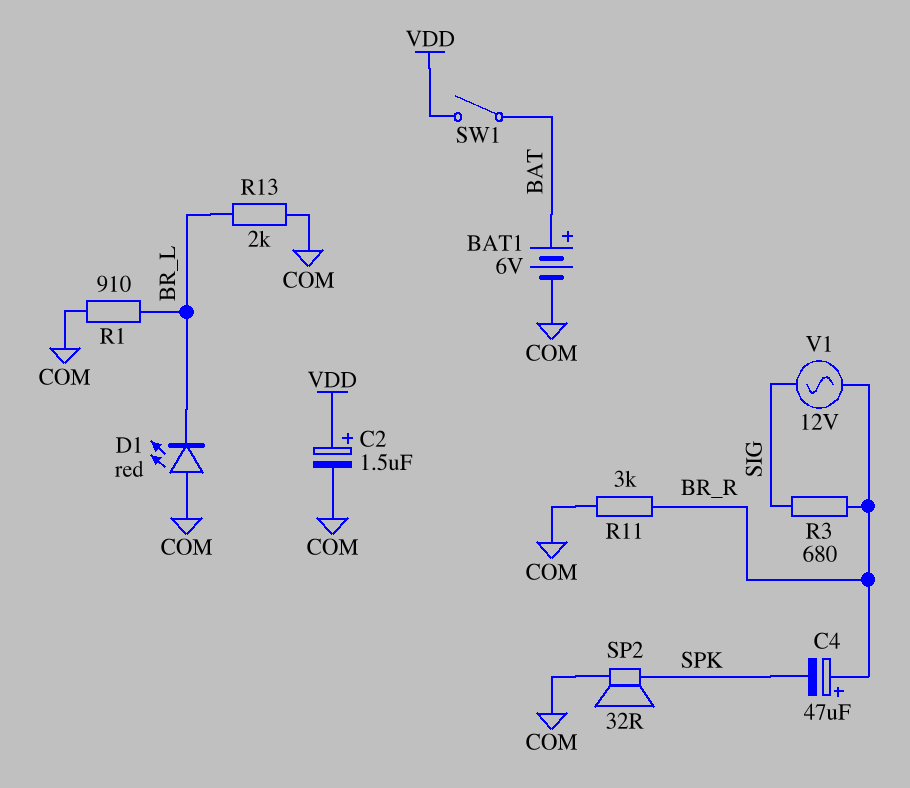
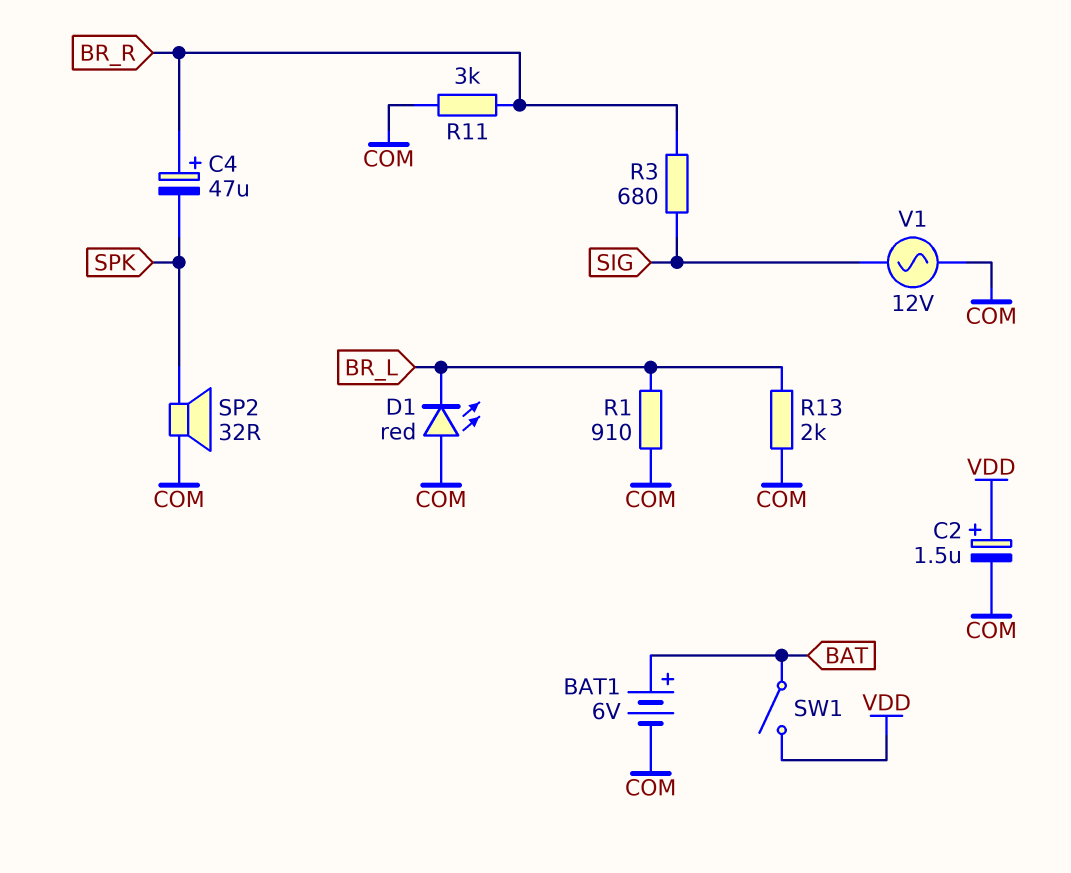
V1: AC 12V (BR_R, SIG) -> AC 12V (COM, SIG)

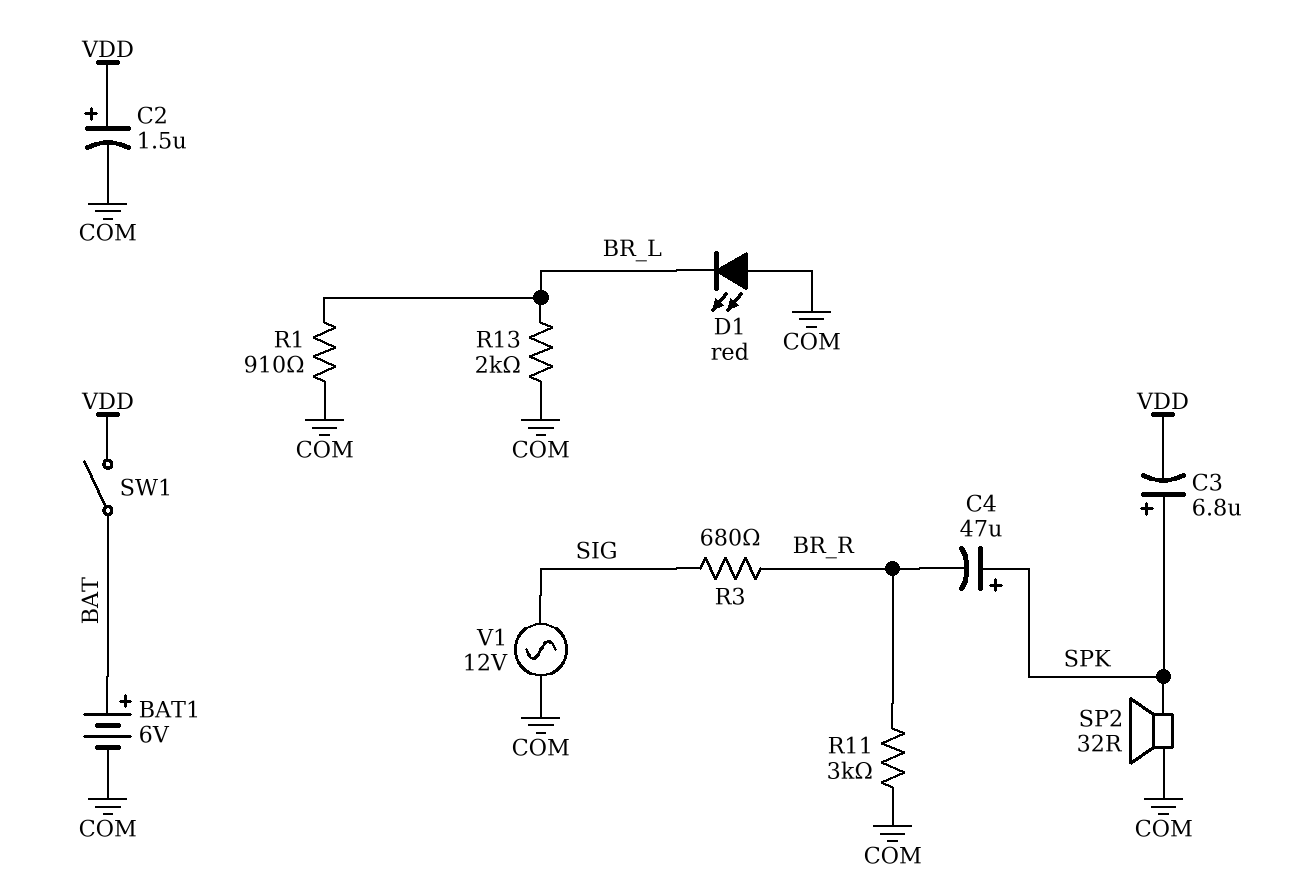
C3: none -> 6.8uF (plus SPK, minus VDD)
C4: 47uF (plus BR_R, minus SPK) -> 47uF (plus SPK, minus BR_R)

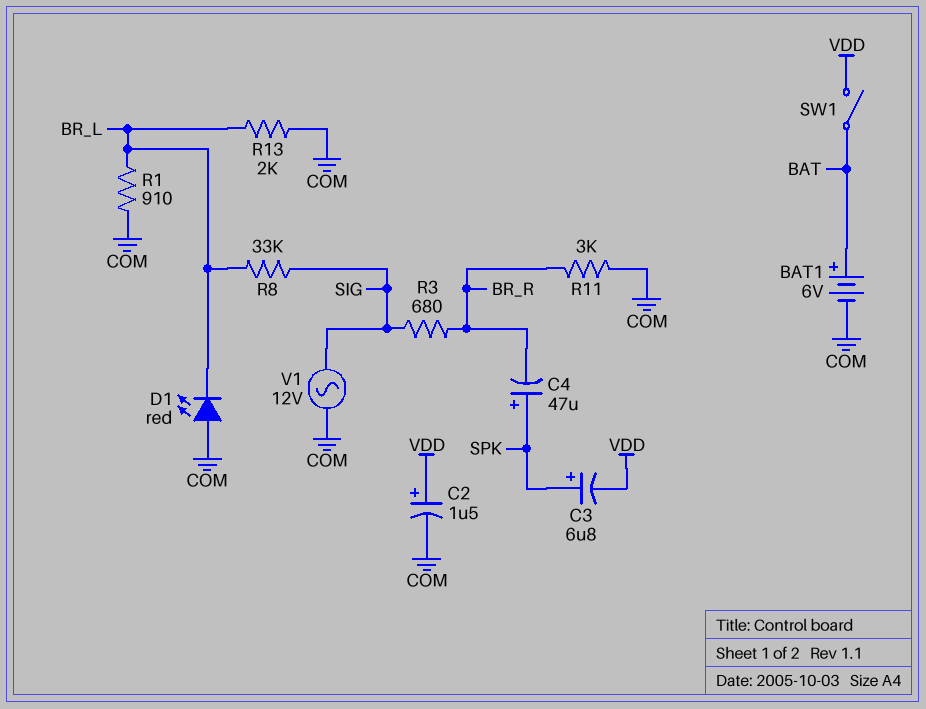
R8: none -> 33k (BR_L, SIG)
SP2: speaker 32R (COM, SPK) -> none

